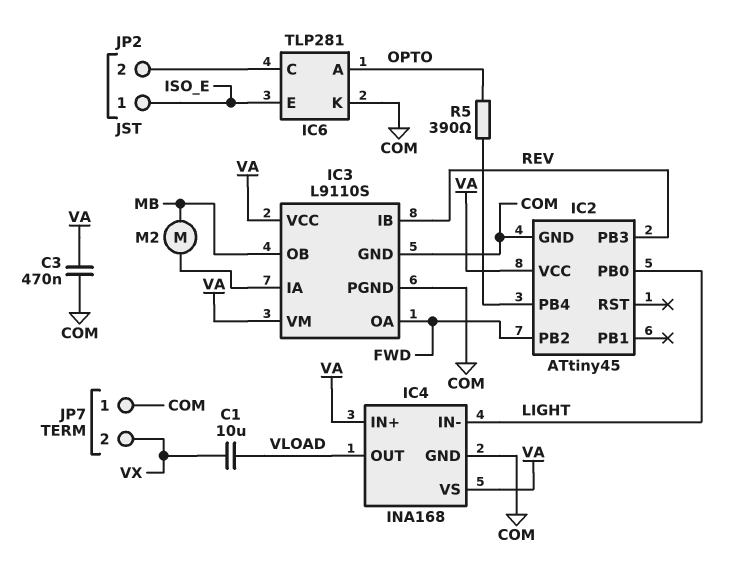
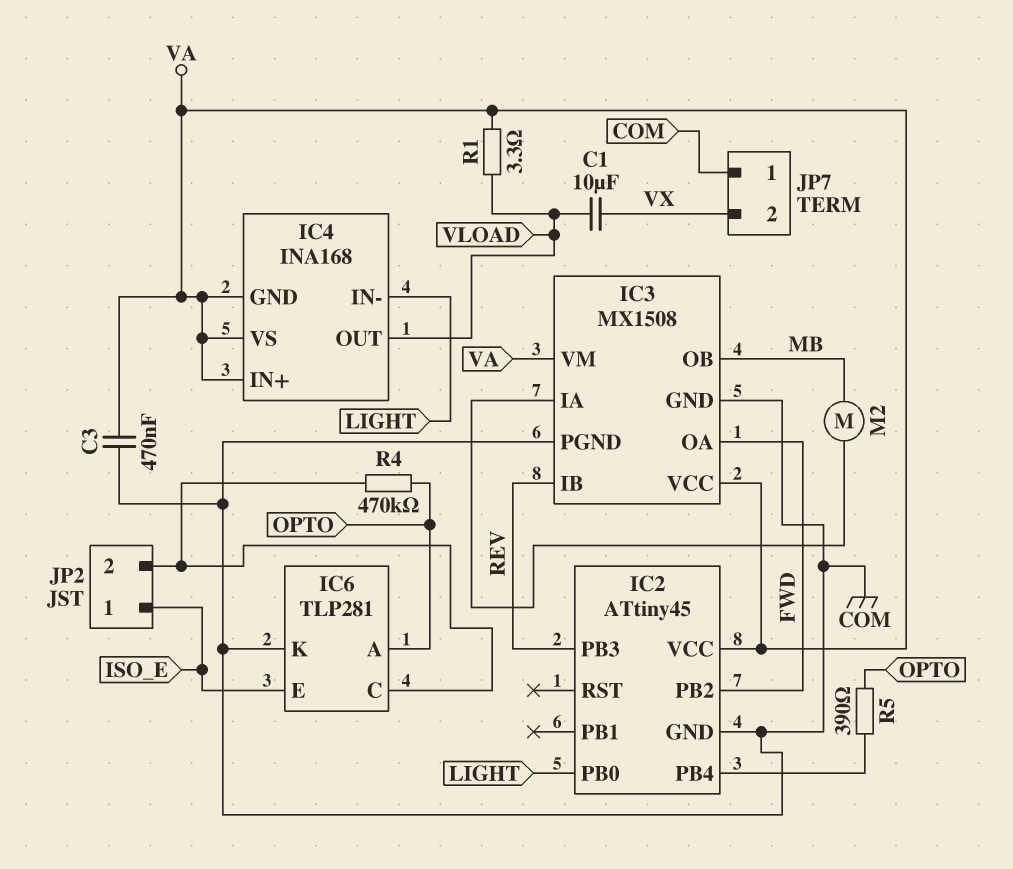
IC3: L9110S -> MX1508
IC4 pin GND: COM -> VA
R1: none -> 3.3 (VA, VLOAD)
R4: none -> 470k (IC6/C, OPTO)

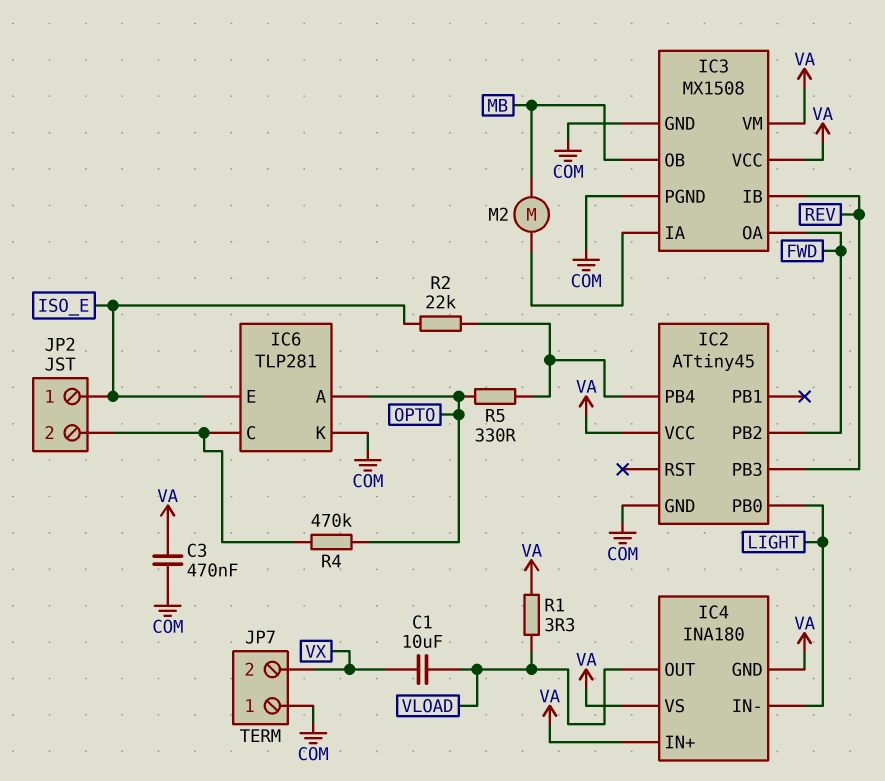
IC4: INA168 -> INA180
R2: none -> 22k (IC2/PB4, ISO_E)
R5: 390 (IC2/PB4, OPTO) -> 330 (IC2/PB4, OPTO)

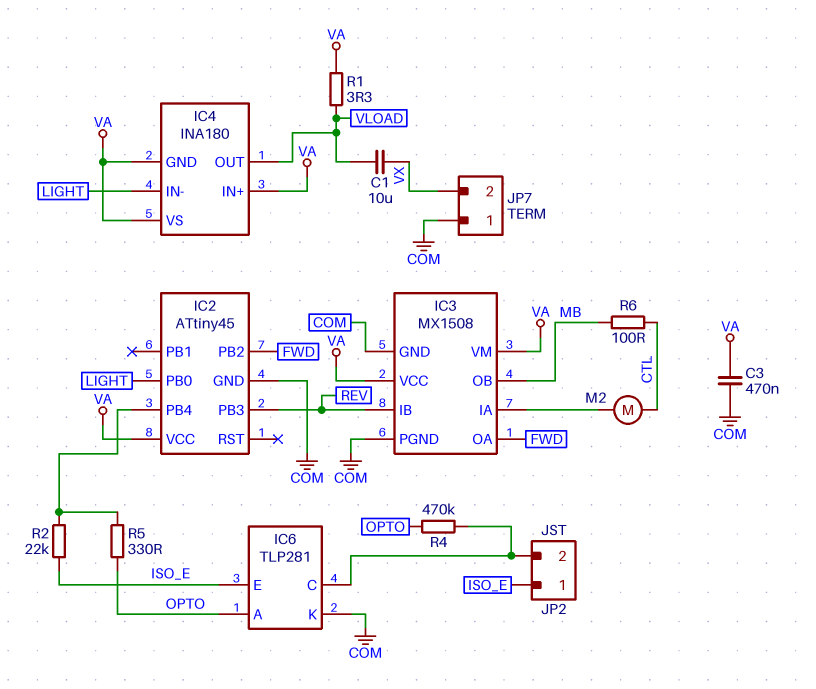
M2: motor (IC3/IA, MB) -> motor (CTL, IC3/IA)
R6: none -> 100 (CTL, MB)

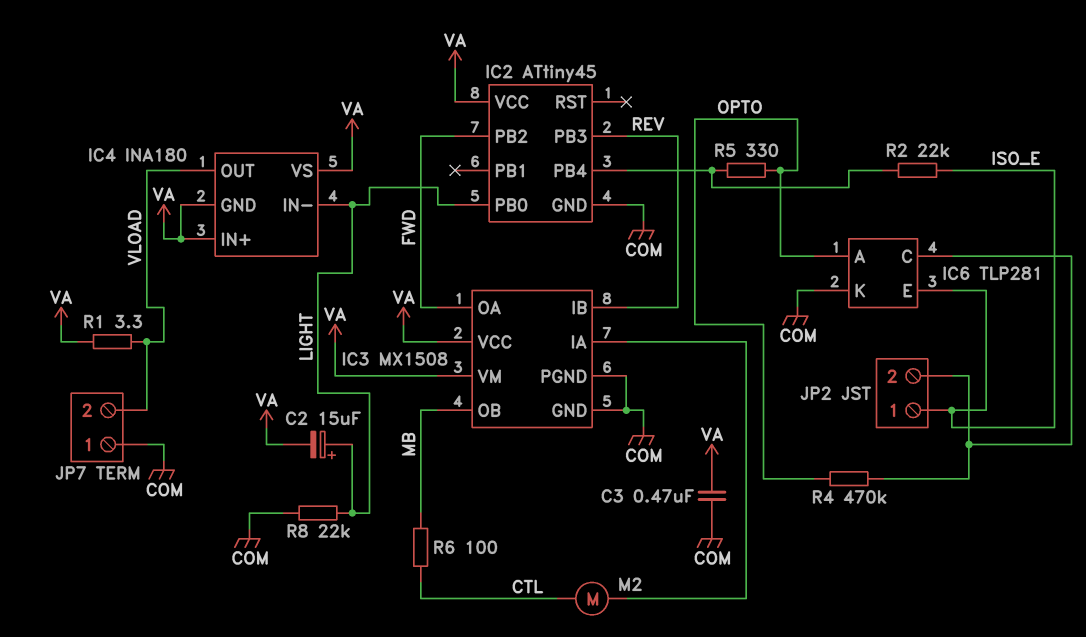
C1: 10uF (VLOAD, VX) -> none
C2: none -> 15uF (plus LIGHT, minus VA)
JP7 pin 2: VX -> VLOAD
R8: none -> 22k (COM, LIGHT)

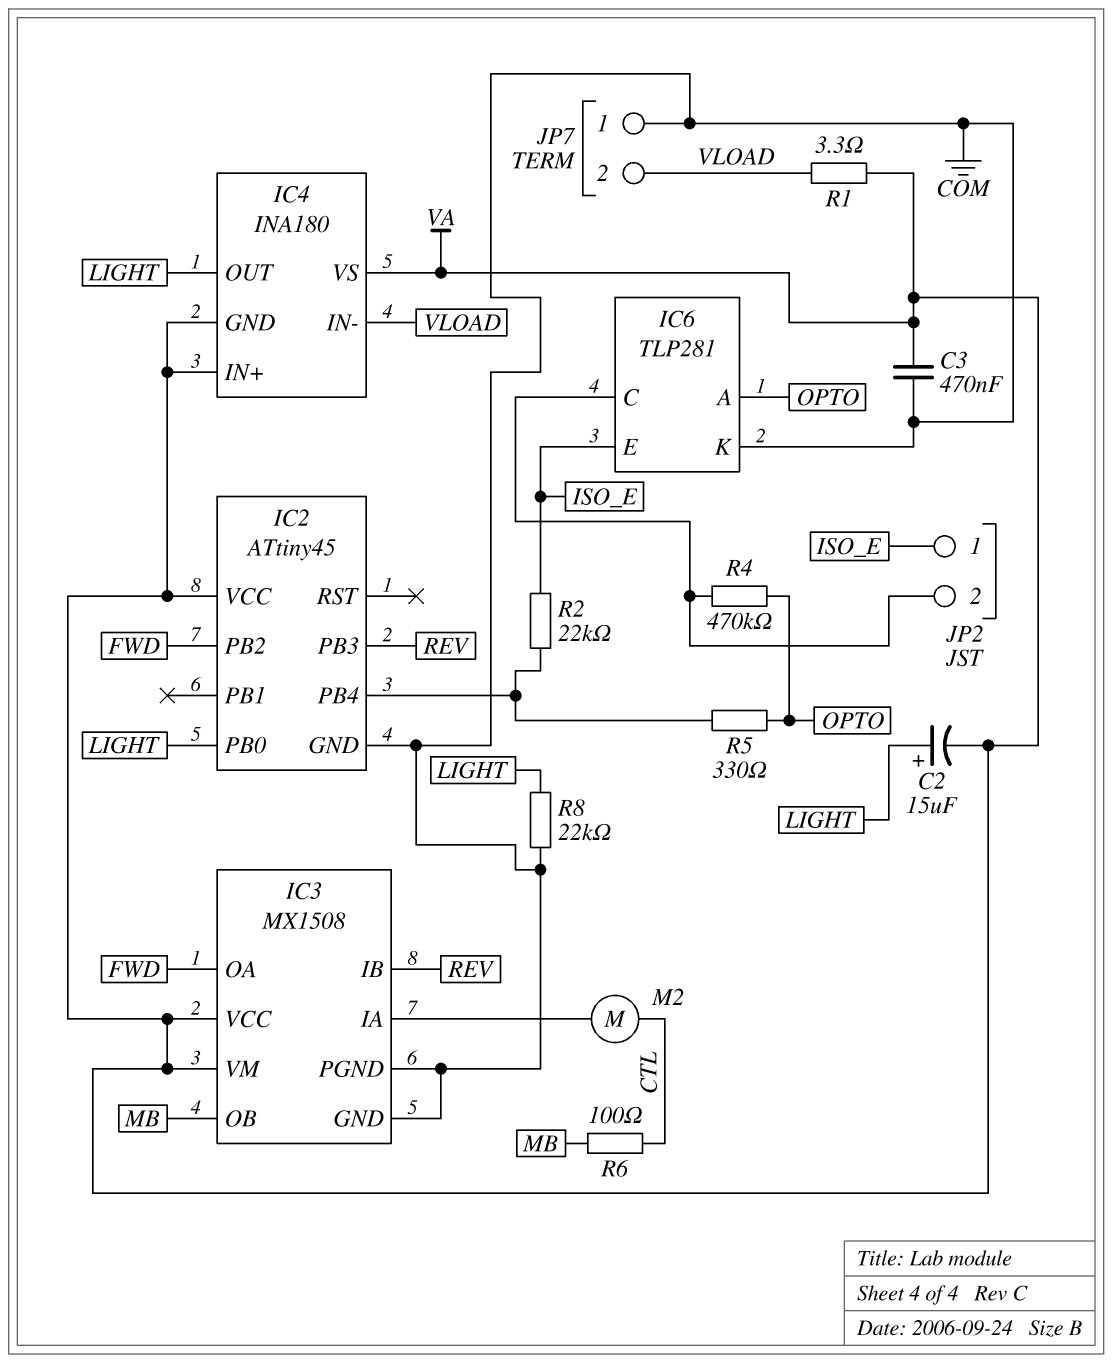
IC4 pin IN-: LIGHT -> VLOAD
IC4 pin OUT: VLOAD -> LIGHT

